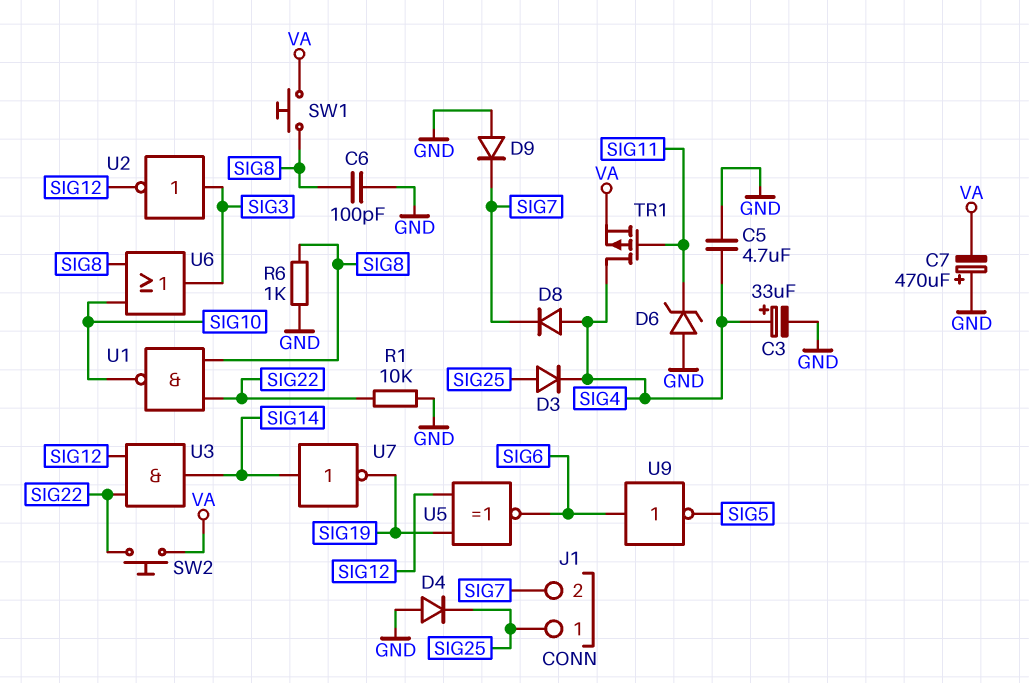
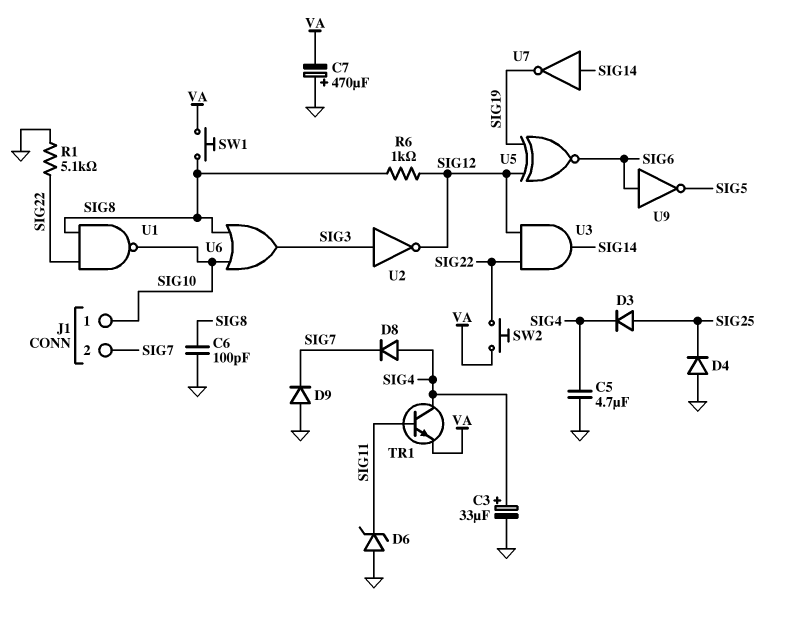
J1 pin 1: SIG25 -> SIG10
R1: 10k (GND, SIG22) -> 5.1k (GND, SIG22)
R6: 1k (GND, SIG8) -> 1k (SIG8, SIG12)
TR1: PMOS (G SIG11, D SIG4, S VA) -> NPN (B SIG11, C SIG4, E VA)

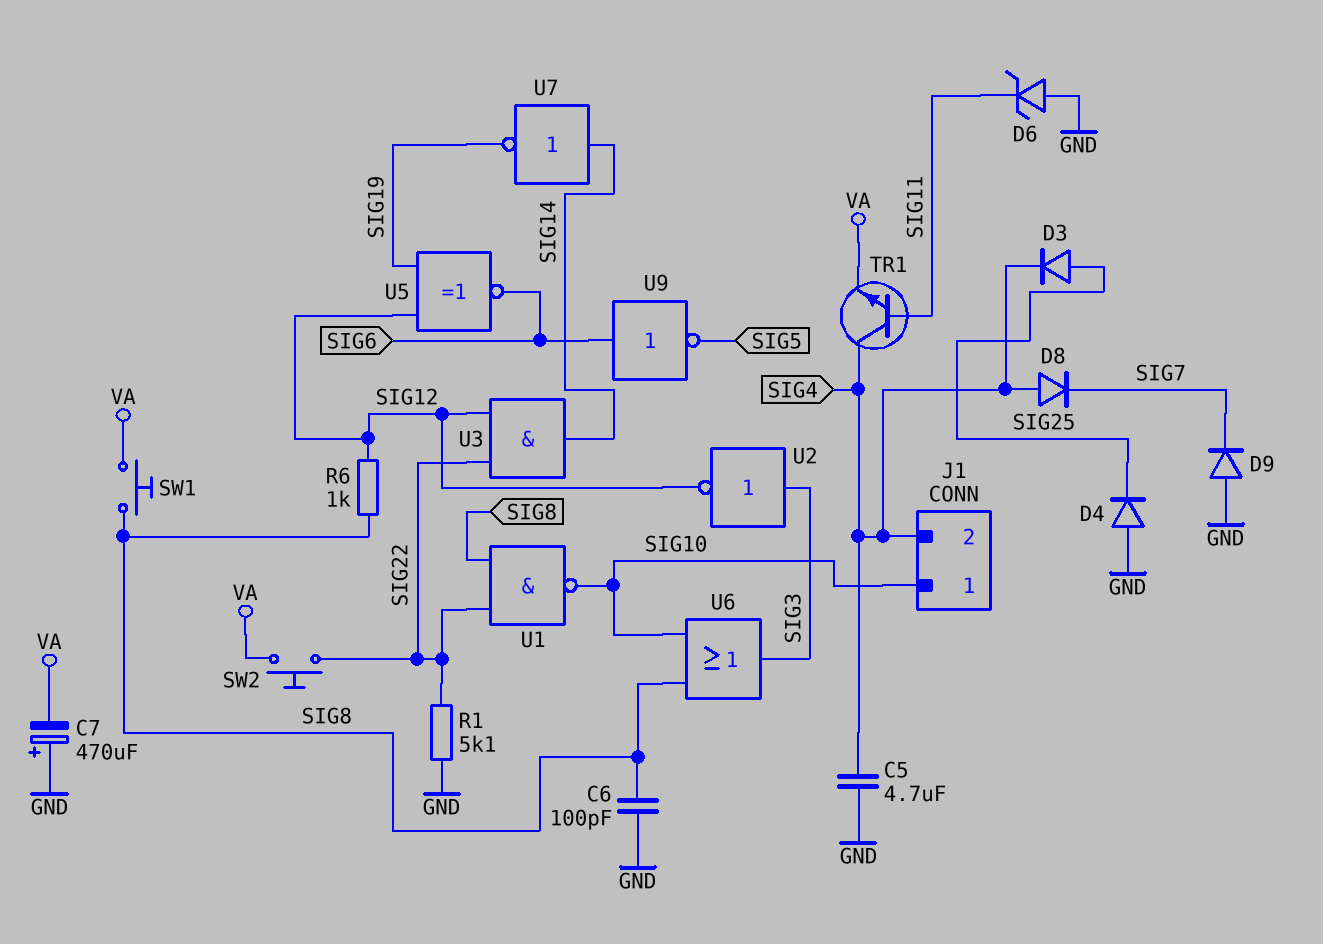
C3: 33uF (plus SIG4, minus GND) -> none
J1 pin 2: SIG7 -> SIG4

